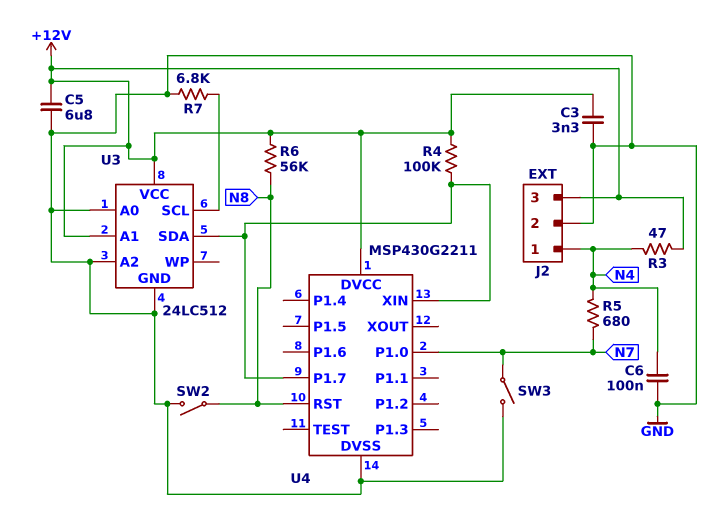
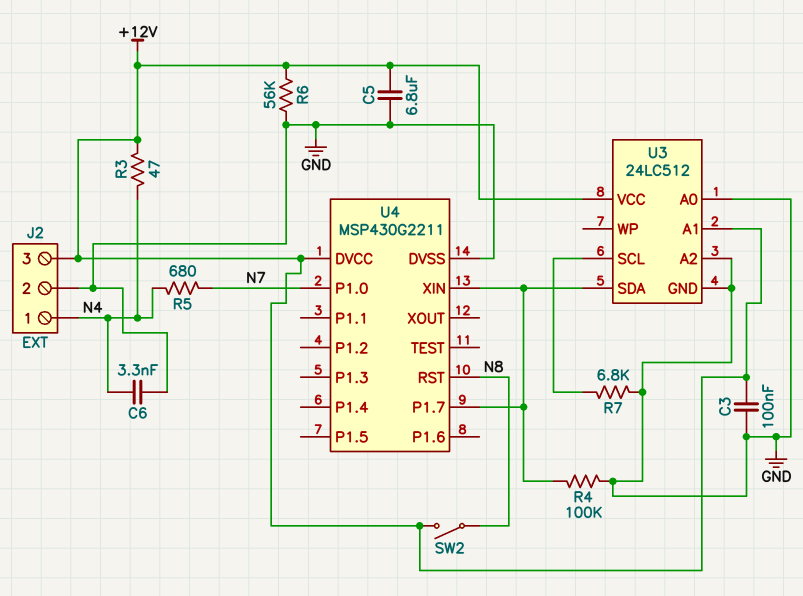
C3: 3.3nF (+12V, GND) -> 100nF (+12V, GND)
C6: 100nF (GND, N4) -> 3.3nF (GND, N4)
R4: 100k (+12V, U3/SDA) -> 100k (GND, U3/SDA)
R6: 56k (+12V, N8) -> 56k (+12V, GND)
SW2: switch (GND, N8) -> switch (+12V, N8)
SW3: switch (GND, N7) -> none

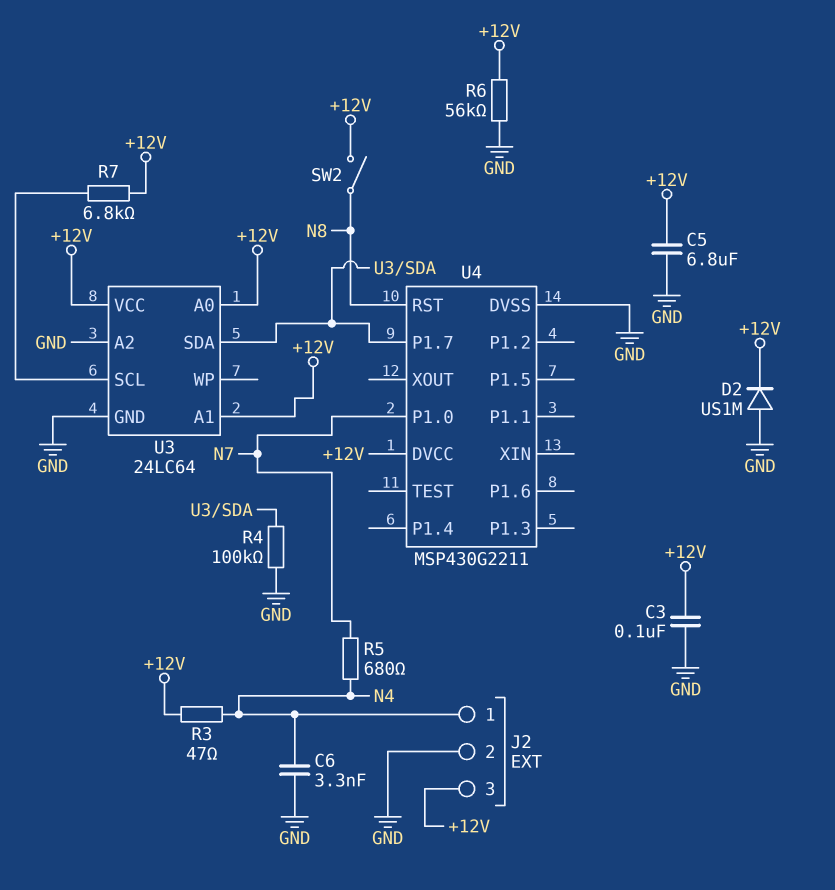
D2: none -> diode US1M (A GND, K +12V)
R7: 6.8k (GND, U3/SCL) -> 6.8k (+12V, U3/SCL)
U3: 24LC512 -> 24LC64
U3 pin A0: GND -> +12V
U4 pin XIN: U3/SDA -> none

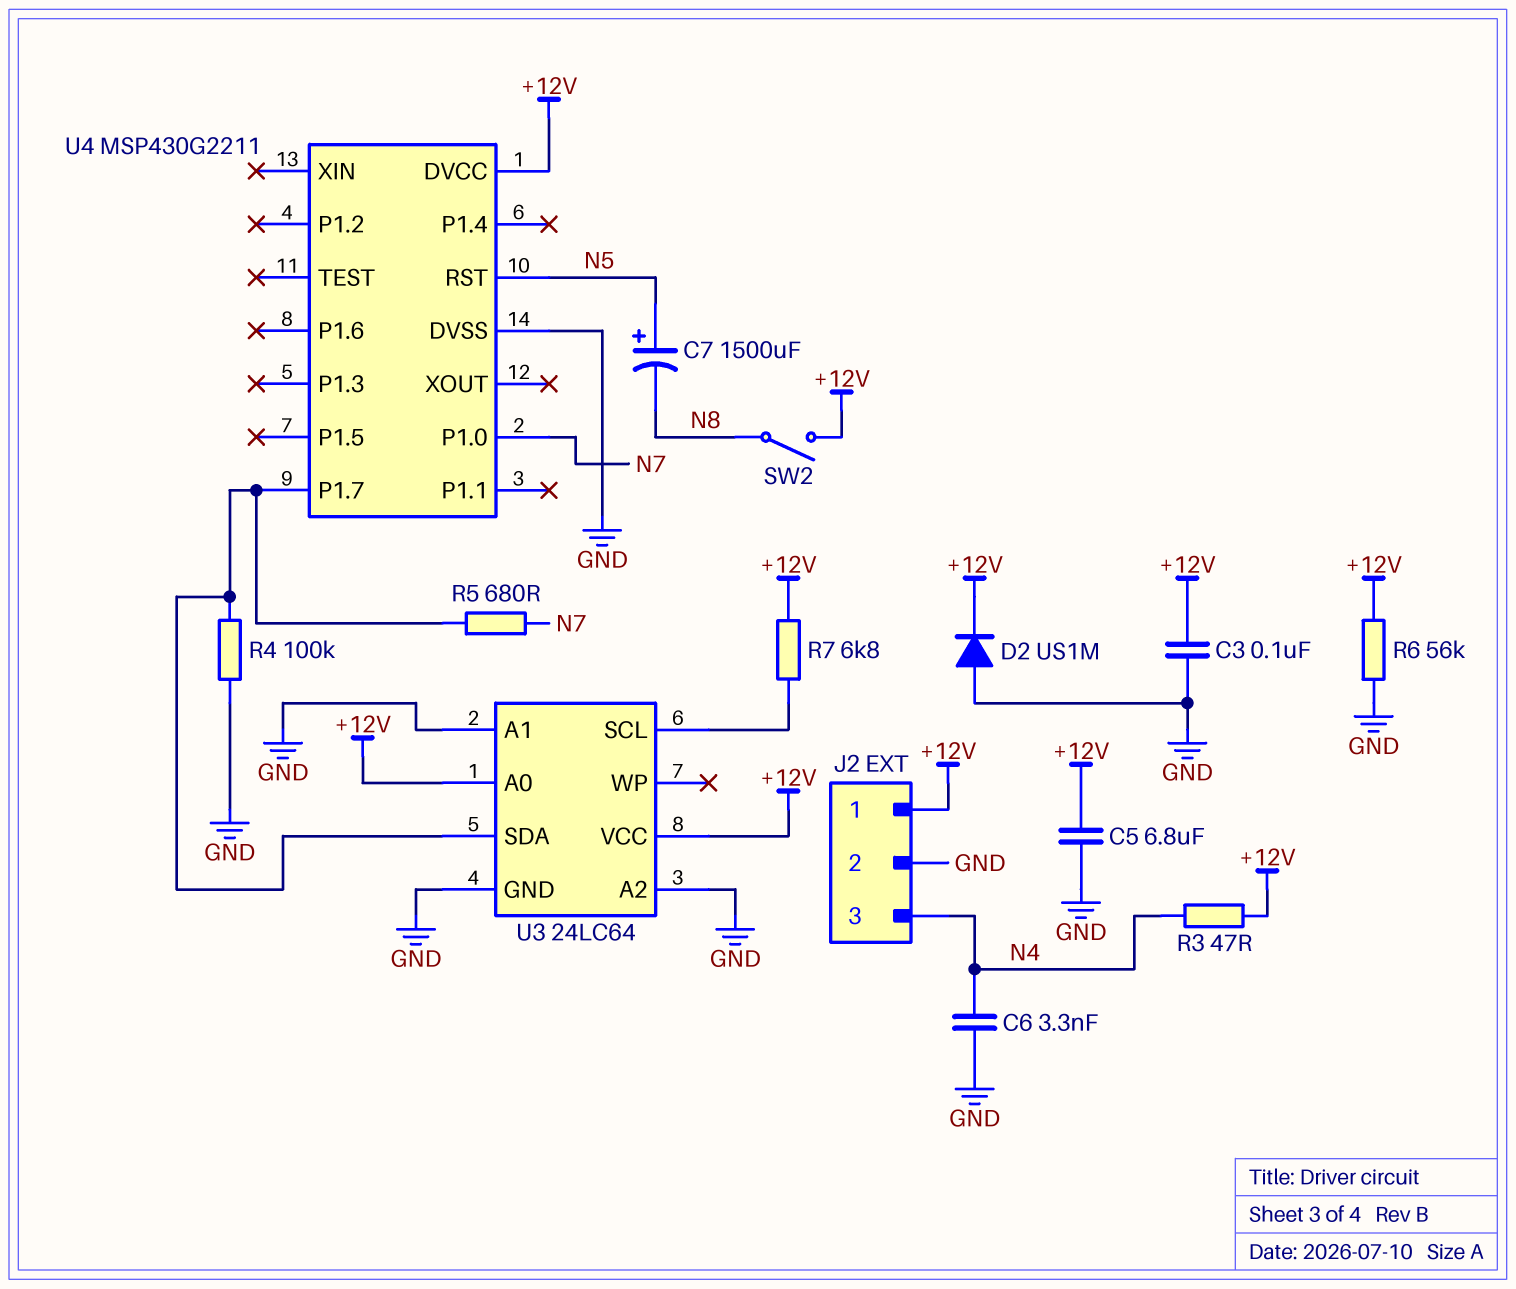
C7: none -> 1500uF (plus N5, minus N8)
J2 pin 1: N4 -> +12V
J2 pin 3: +12V -> N4
R5: 680 (N4, N7) -> 680 (N7, U3/SDA)
U3 pin A1: +12V -> GND
U4 pin RST: N8 -> N5

